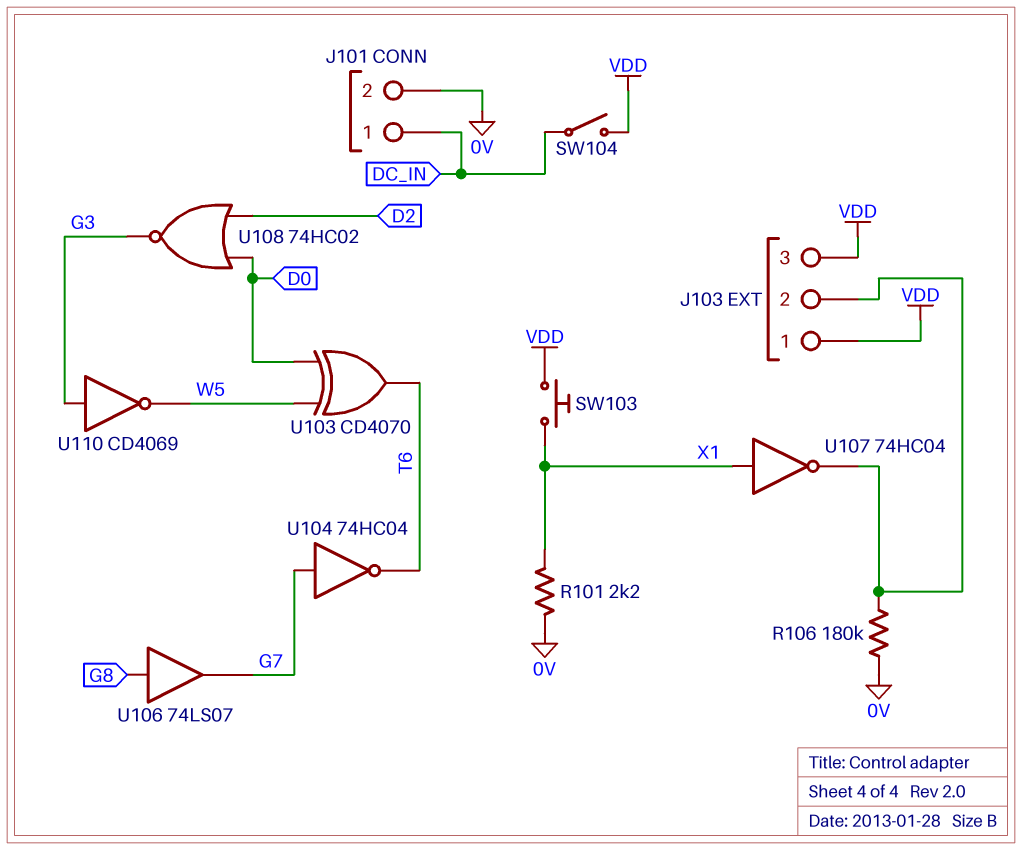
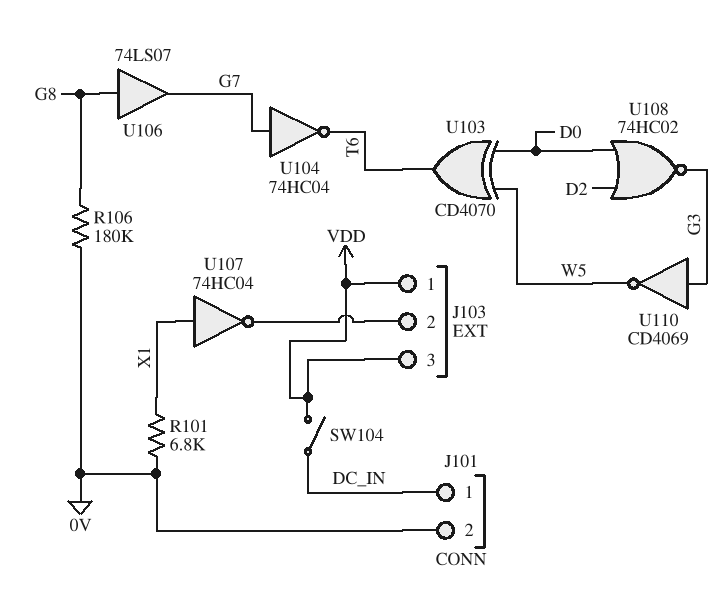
R101: 2.2k (0V, X1) -> 6.8k (0V, X1)
R106: 180k (0V, J103/2) -> 180k (0V, G8)
SW103: button (VDD, X1) -> none

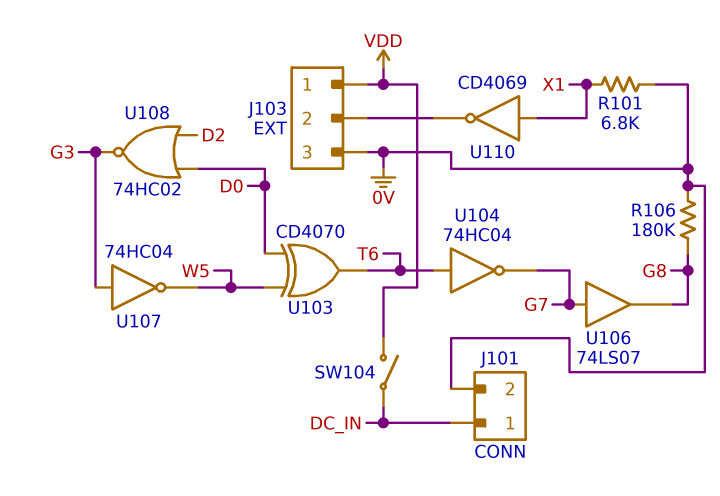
J103 pin 3: VDD -> 0V
U104: NOT 74HC04 (in G7, out T6) -> NOT 74HC04 (in T6, out G7)
U106: buffer 74LS07 (in G8, out G7) -> buffer 74LS07 (in G7, out G8)
U107: NOT 74HC04 (in X1, out J103/2) -> NOT 74HC04 (in G3, out W5)
U110: NOT CD4069 (in G3, out W5) -> NOT CD4069 (in X1, out J103/2)

